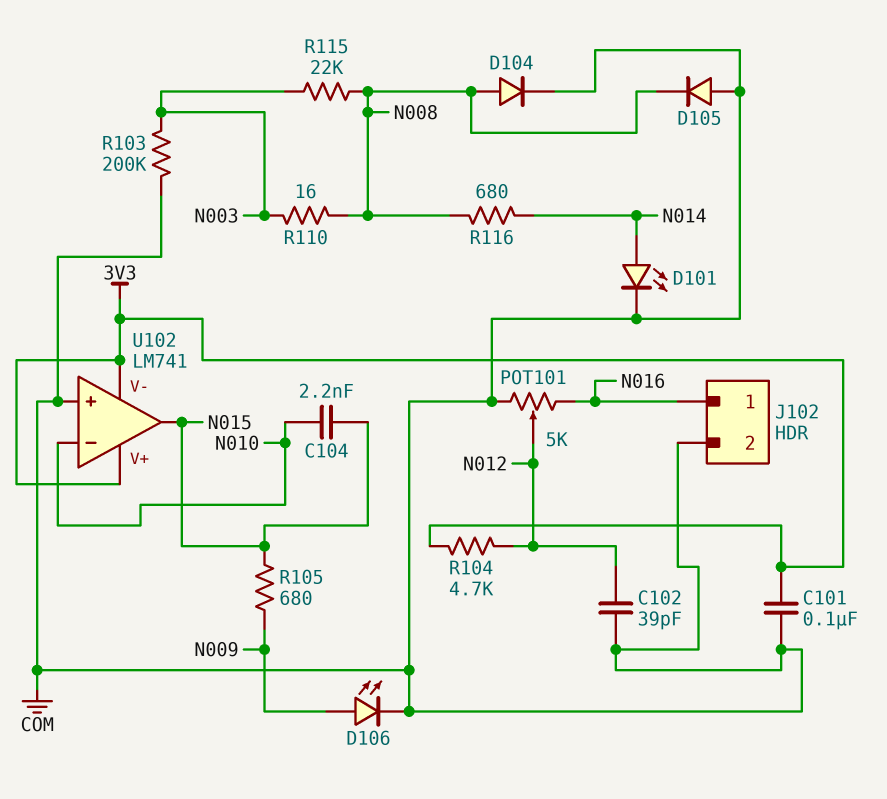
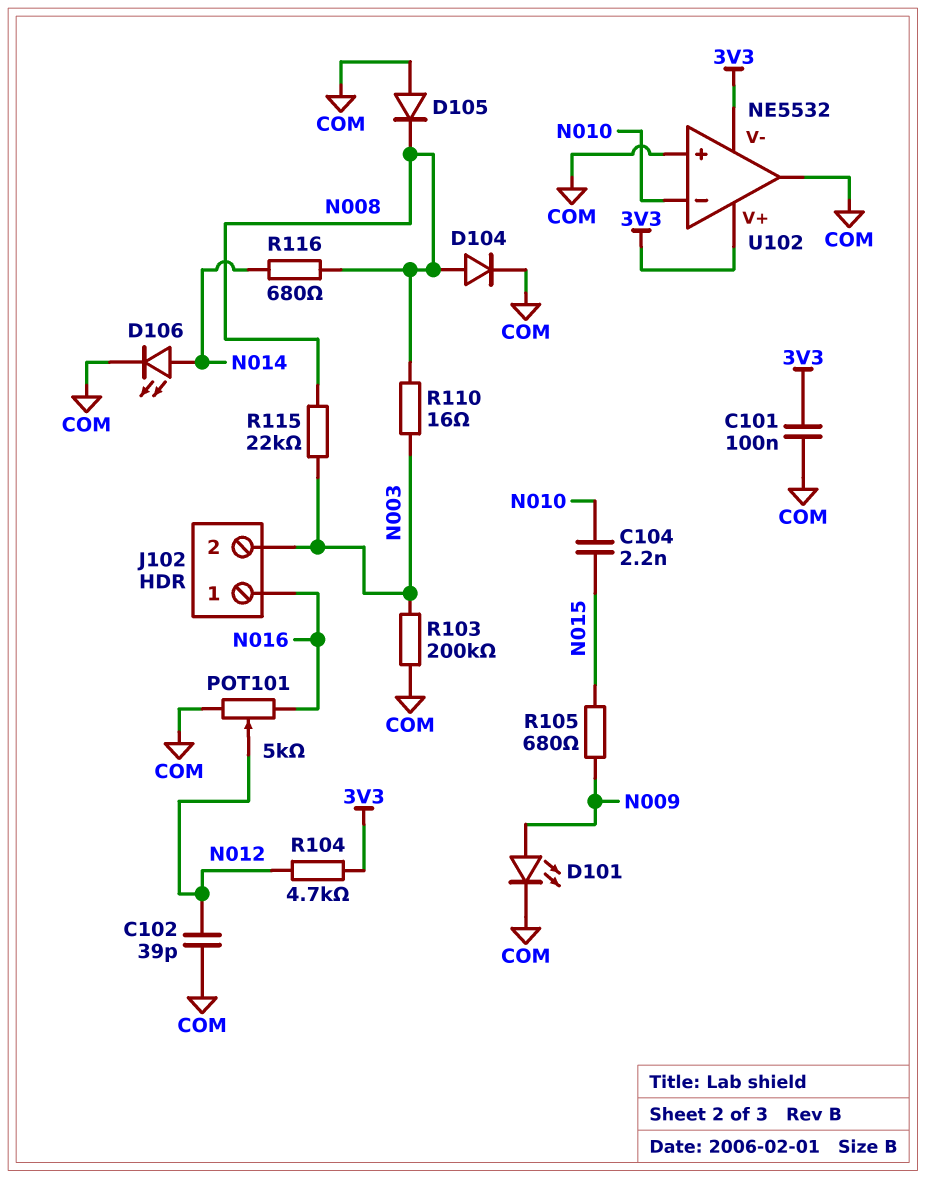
D101: LED (A N014, K COM) -> LED (A N009, K COM)
D106: LED (A N009, K COM) -> LED (A N014, K COM)
J102 pin 2: COM -> N003
U102: LM741 -> NE5532
U102 pin out: N015 -> COM

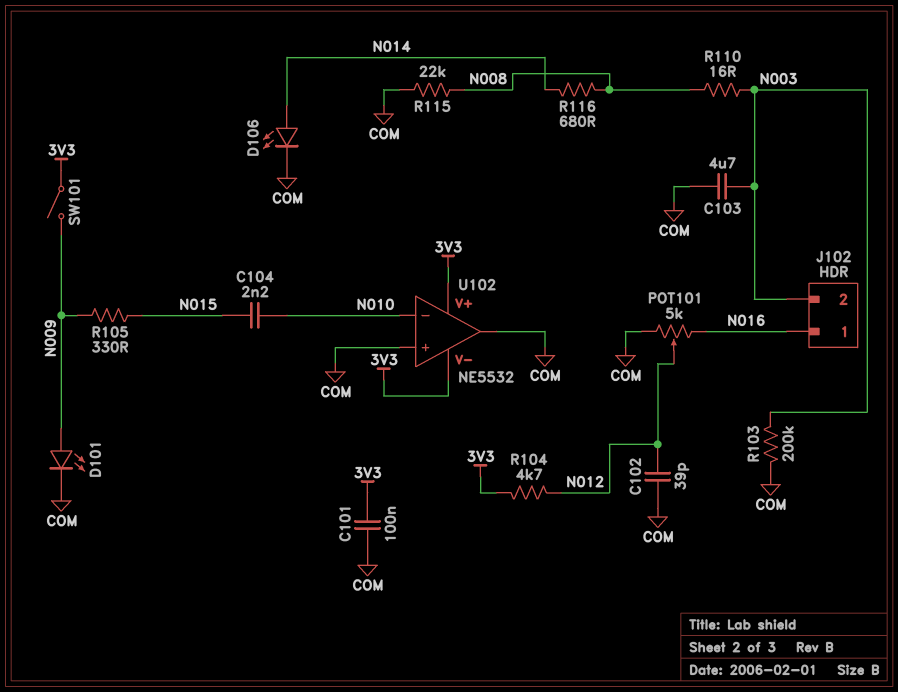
C103: none -> 4.7uF (COM, N003)
D104: diode (A N008, K COM) -> none
D105: diode (A COM, K N008) -> none
R105: 680 (N009, N015) -> 330 (N009, N015)
R115: 22k (N003, N008) -> 22k (COM, N008)
SW101: none -> switch (3V3, N009)

